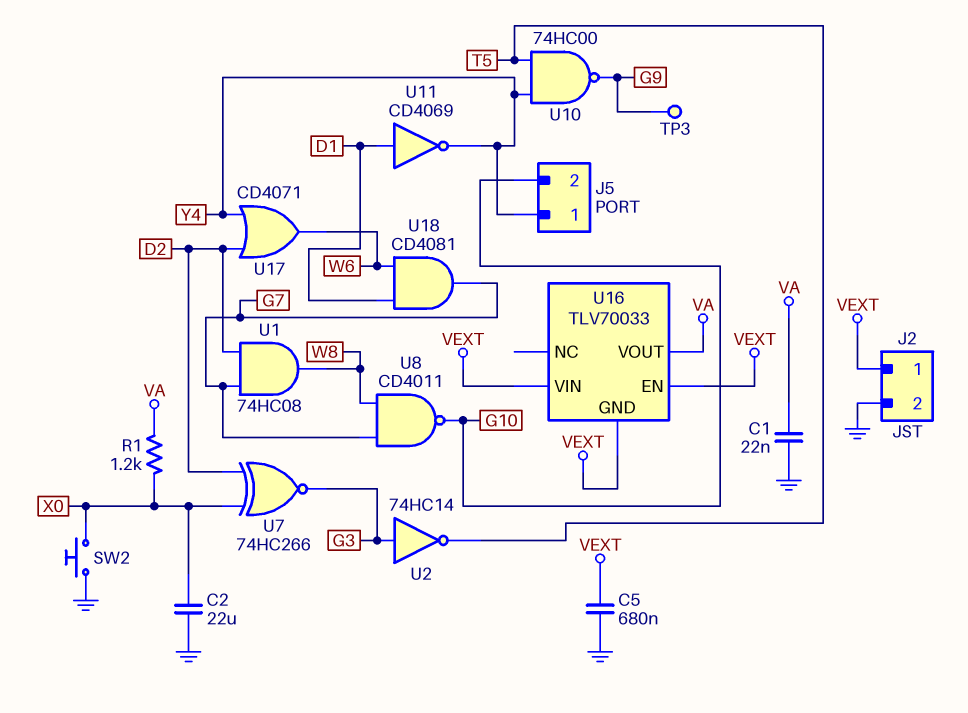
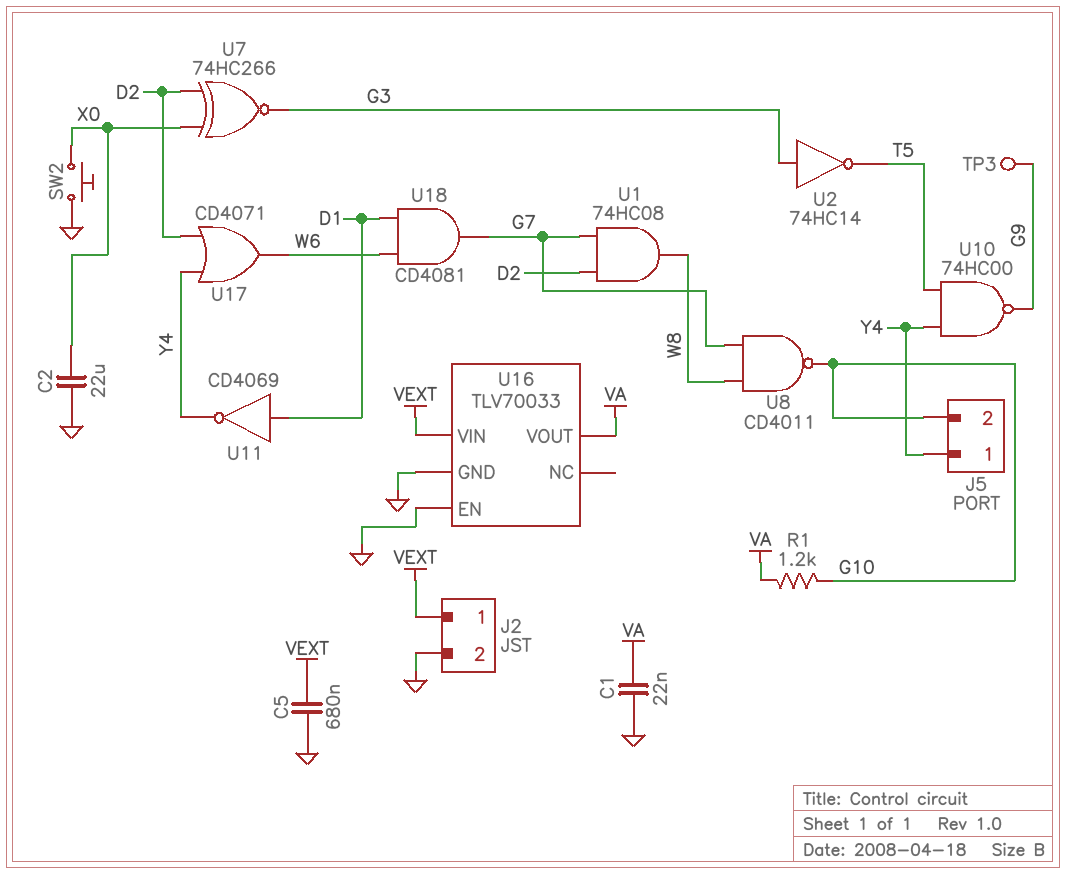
R1: 1.2k (VA, X0) -> 1.2k (G10, VA)
U16 pin EN: VEXT -> GND
U16 pin GND: VEXT -> GND

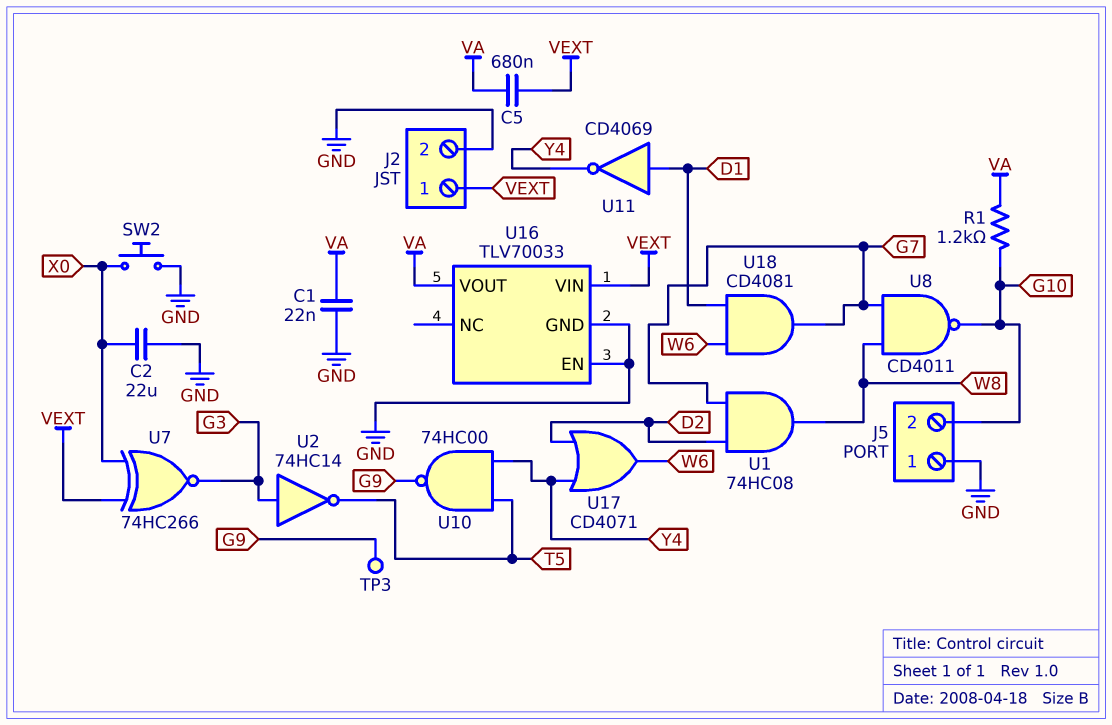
C5: 680nF (GND, VEXT) -> 680nF (VA, VEXT)
J5 pin 1: Y4 -> GND
U7: XNOR 74HC266 (in D2, in X0, out G3) -> XNOR 74HC266 (in VEXT, in X0, out G3)

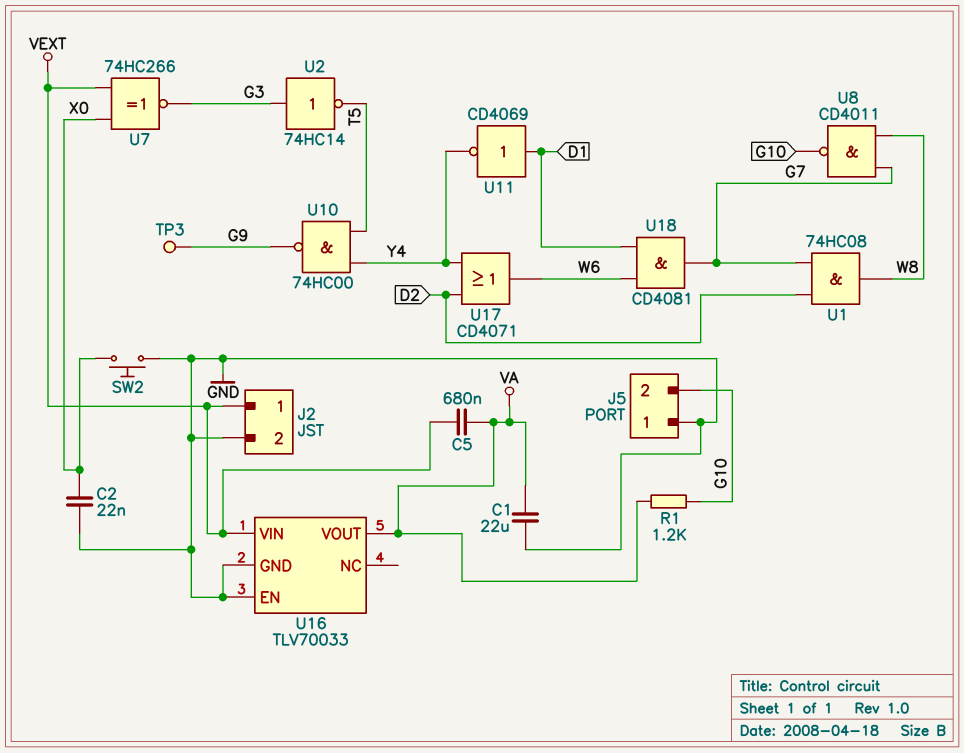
C1: 22nF (GND, VA) -> 22uF (GND, VA)
C2: 22uF (GND, X0) -> 22nF (GND, X0)

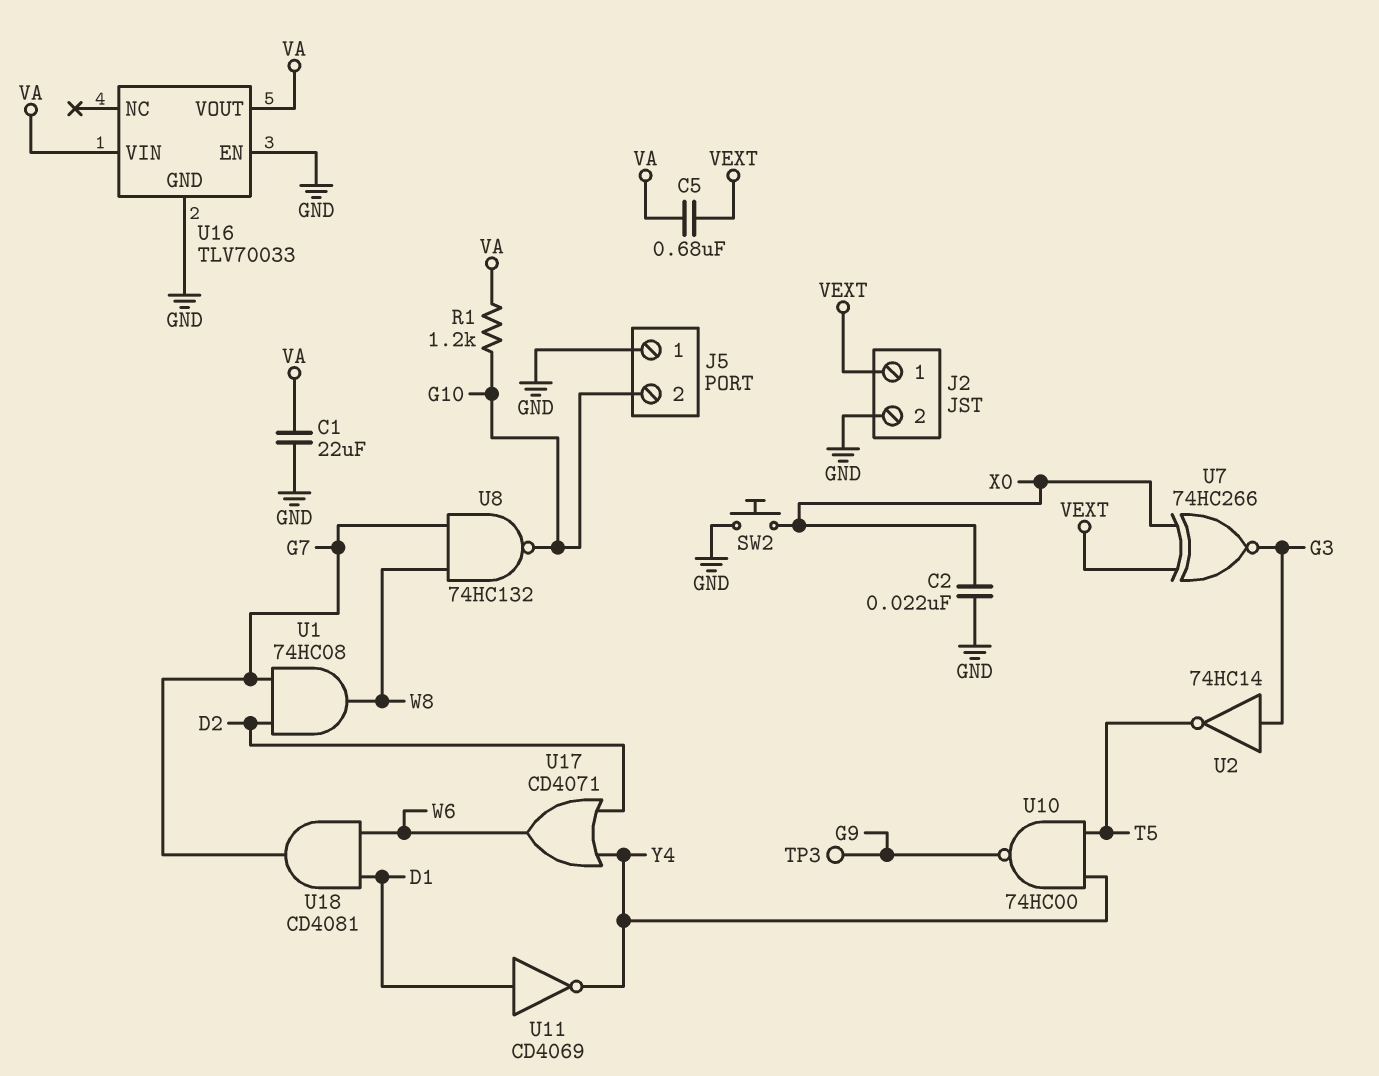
U8: NAND CD4011 (in G7, in W8, out G10) -> NAND 74HC132 (in G7, in W8, out G10)
U16 pin VIN: VEXT -> VA

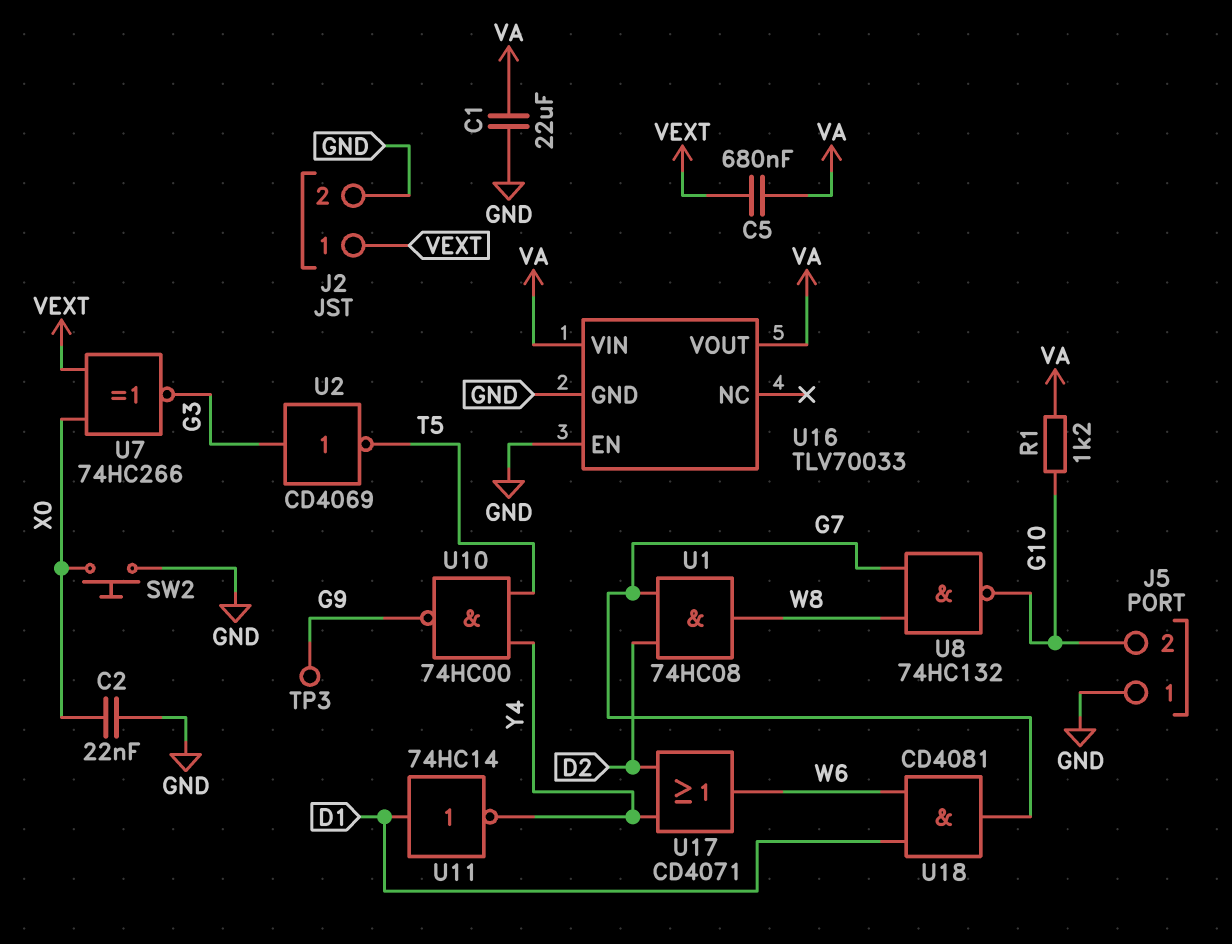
U2: NOT 74HC14 (in G3, out T5) -> NOT CD4069 (in G3, out T5)
U11: NOT CD4069 (in D1, out Y4) -> NOT 74HC14 (in D1, out Y4)

